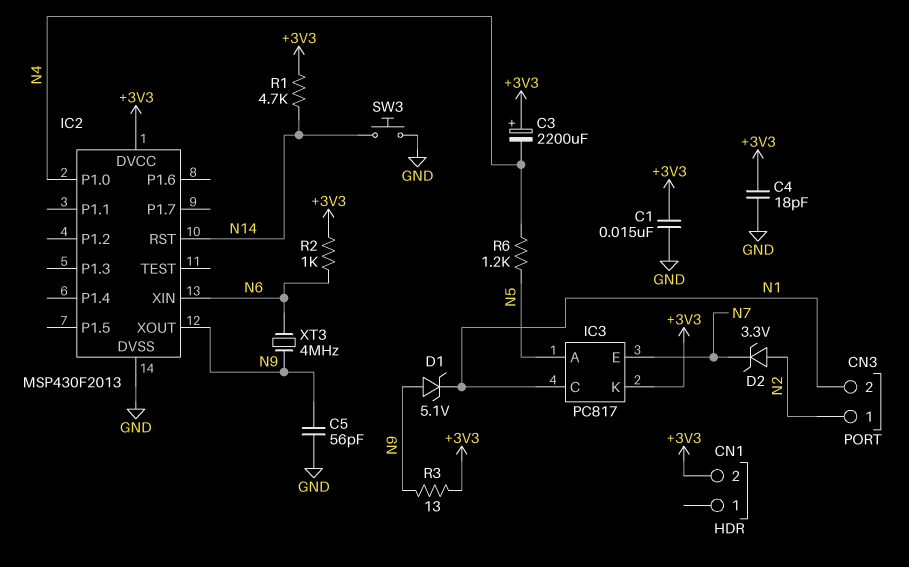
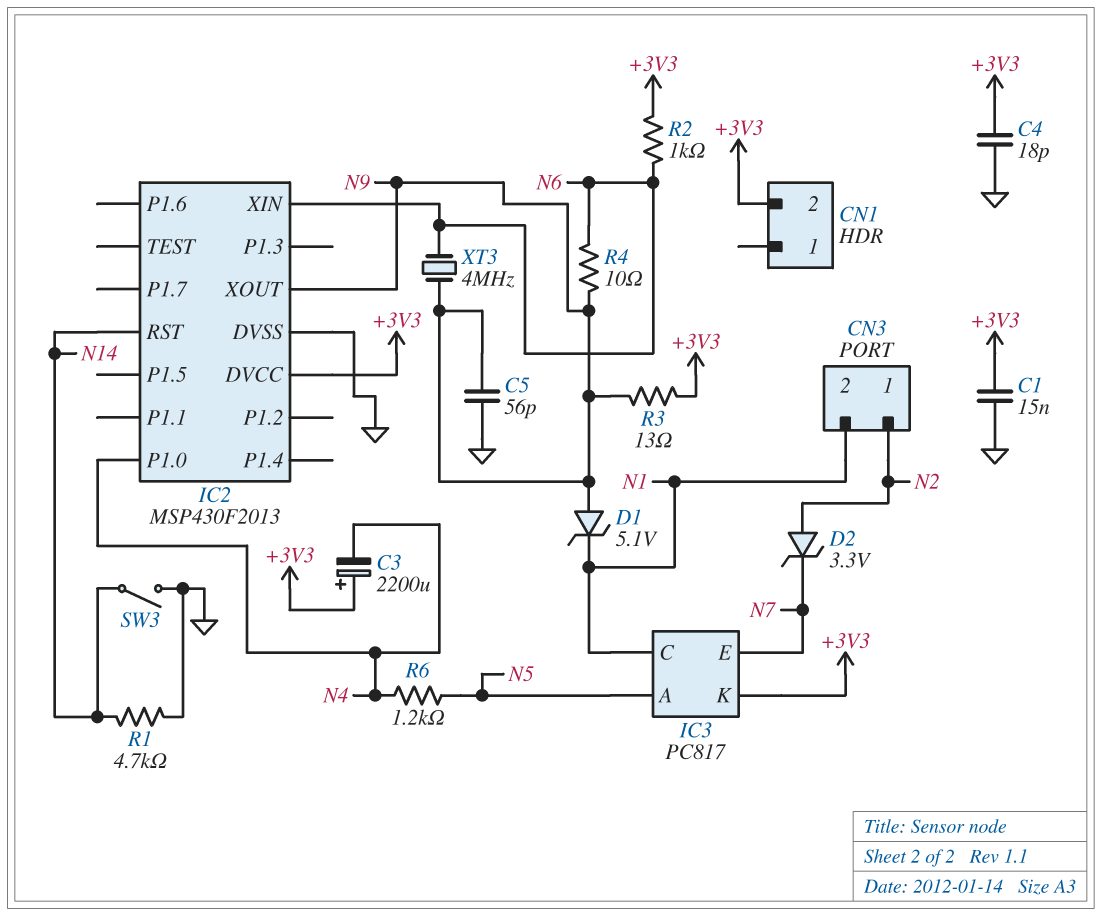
R1: 4.7k (+3V3, N14) -> 4.7k (GND, N14)
R4: none -> 10 (N6, N9)
SW3: button (GND, N14) -> switch (GND, N14)

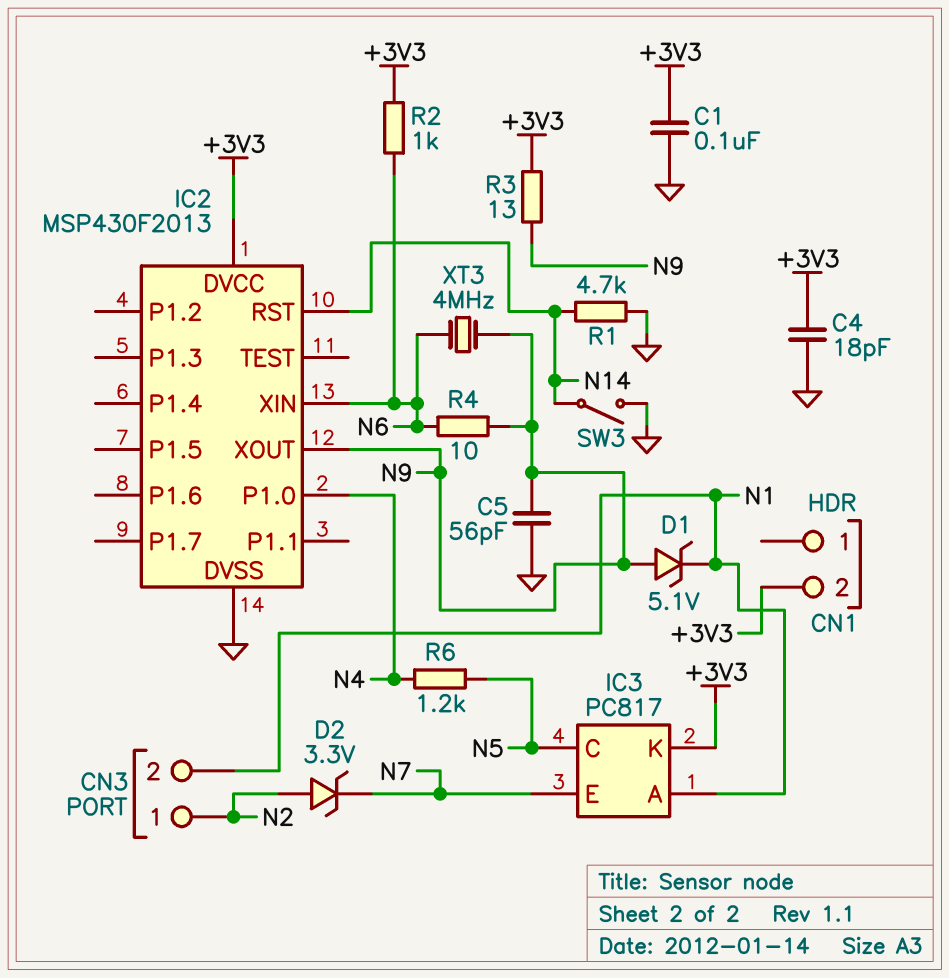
C1: 15nF (+3V3, GND) -> 100nF (+3V3, GND)
C3: 2200uF (plus +3V3, minus N4) -> none
IC3 pin A: N5 -> N1
IC3 pin C: N1 -> N5

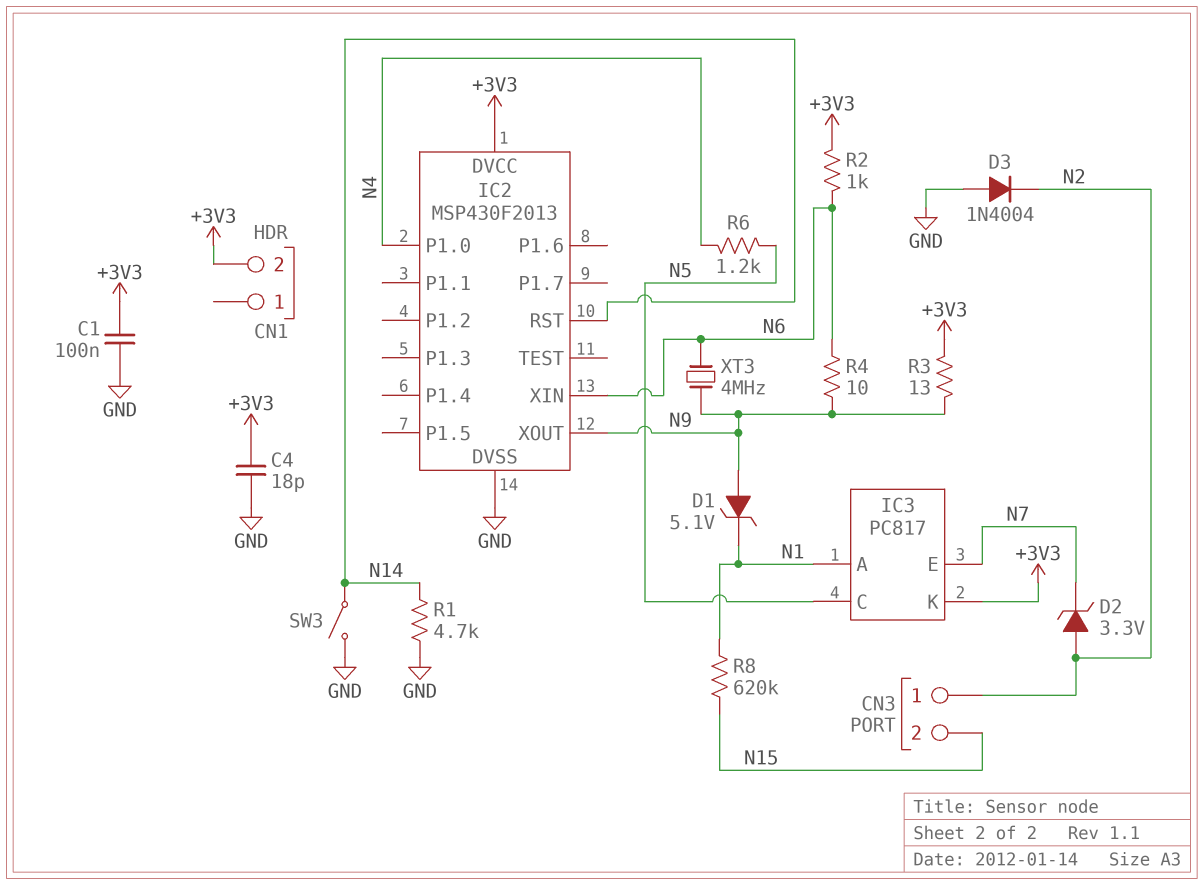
C5: 56pF (GND, N9) -> none
CN3 pin 2: N1 -> N15
D3: none -> diode 1N4004 (A GND, K N2)
R8: none -> 620k (N1, N15)

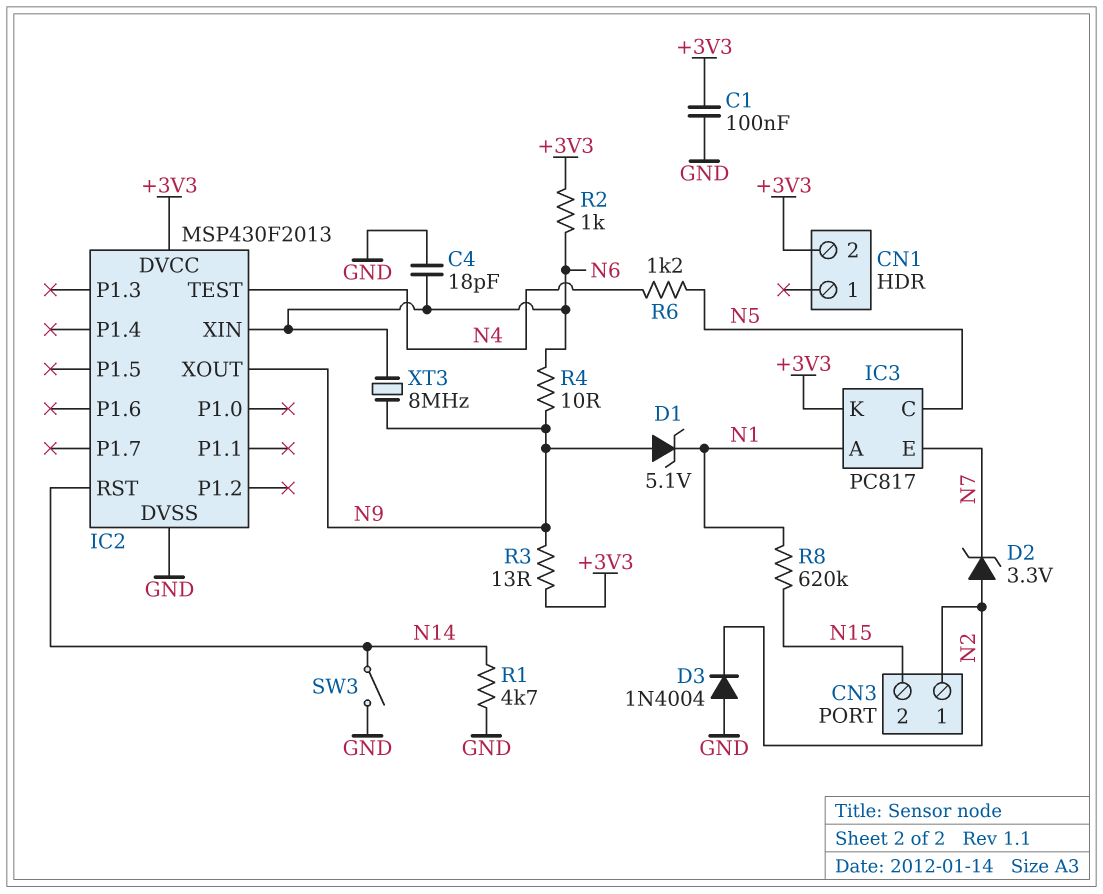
C4: 18pF (+3V3, GND) -> 18pF (GND, N6)
IC2 pin P1.0: N4 -> none
IC2 pin TEST: none -> N4
XT3: 4MHz (N6, N9) -> 8MHz (N6, N9)

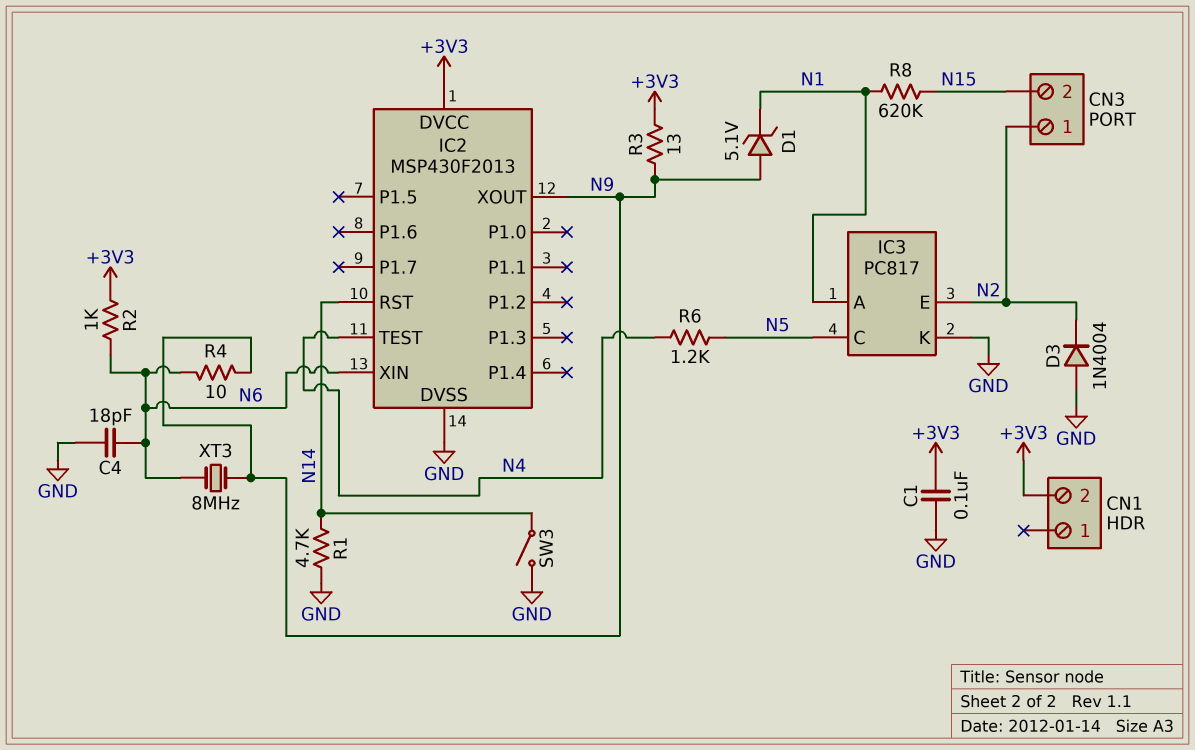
D2: zener 3.3V (A N2, K N7) -> none
IC3 pin E: N7 -> N2
IC3 pin K: +3V3 -> GND

